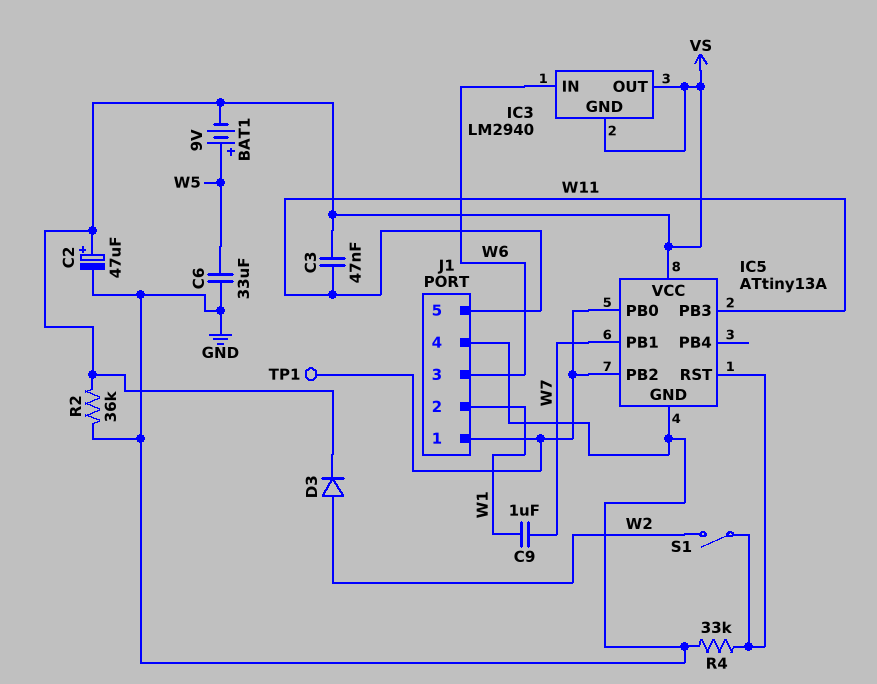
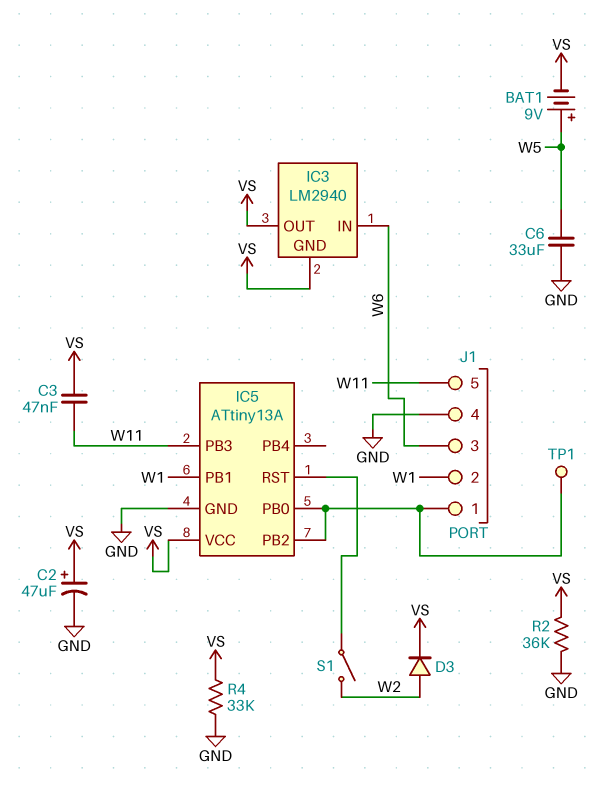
C9: 1uF (W1, W7) -> none
IC5 pin PB1: W7 -> W1
R4: 33k (GND, IC5/RST) -> 33k (GND, VS)

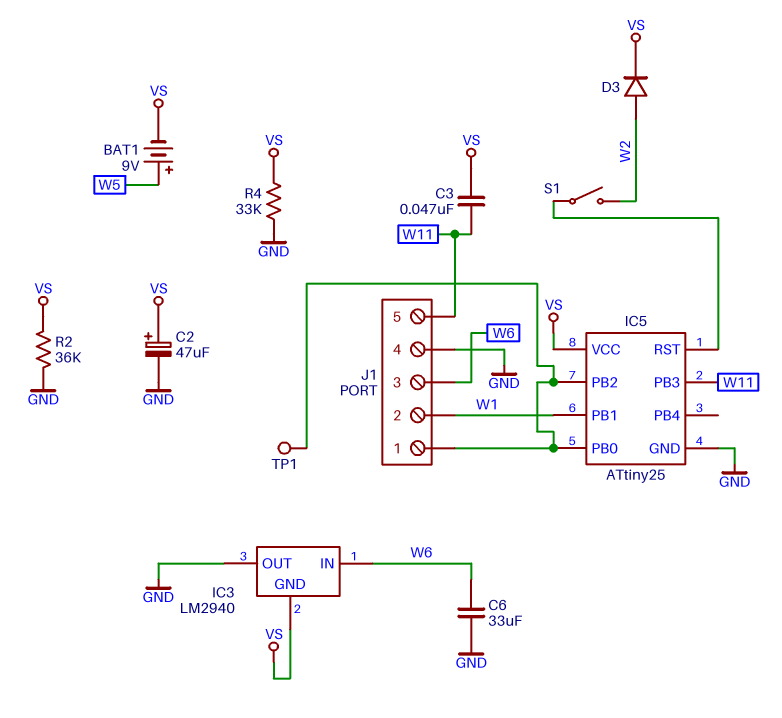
C6: 33uF (GND, W5) -> 33uF (GND, W6)
IC3 pin OUT: VS -> GND
IC5: ATtiny13A -> ATtiny25

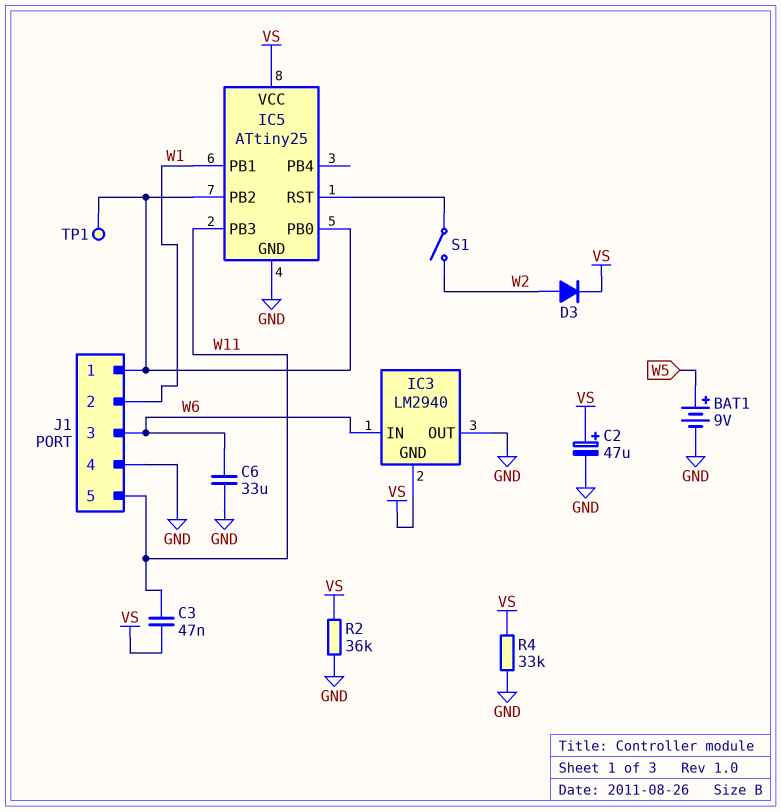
BAT1: 9V (plus W5, minus VS) -> 9V (plus W5, minus GND)

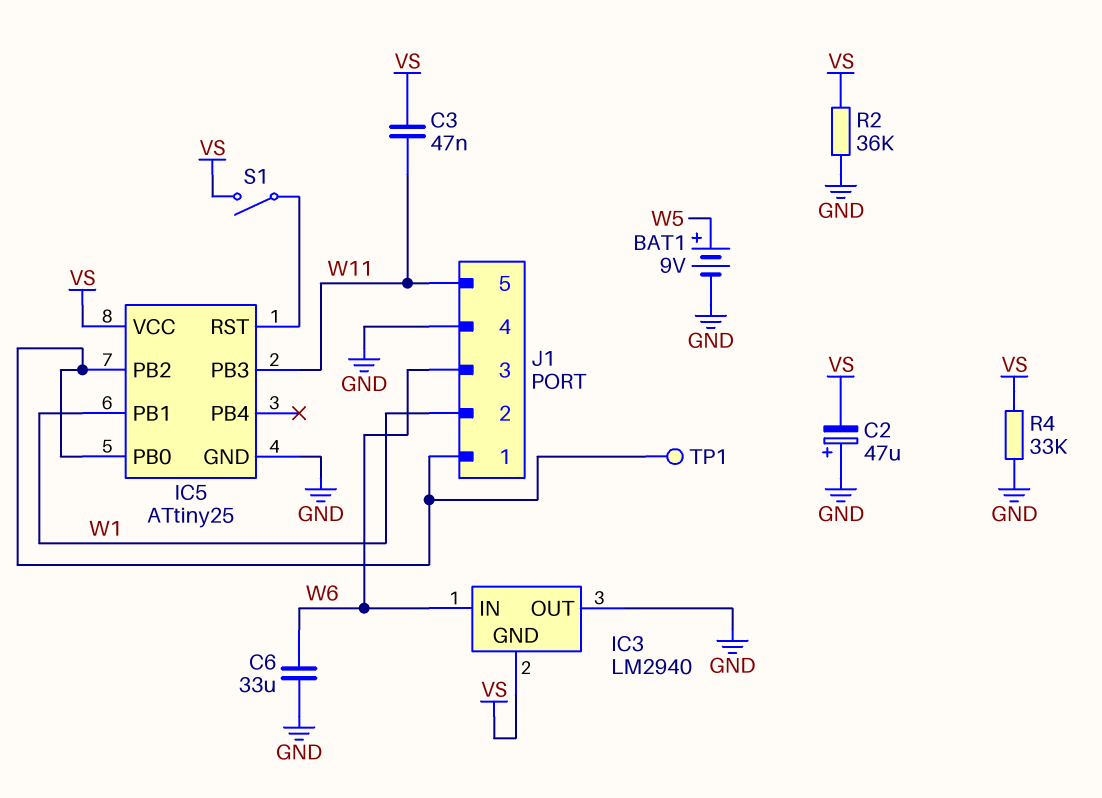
C2: 47uF (plus VS, minus GND) -> 47uF (plus GND, minus VS)
D3: diode (A W2, K VS) -> none
S1: switch (IC5/RST, W2) -> switch (IC5/RST, VS)

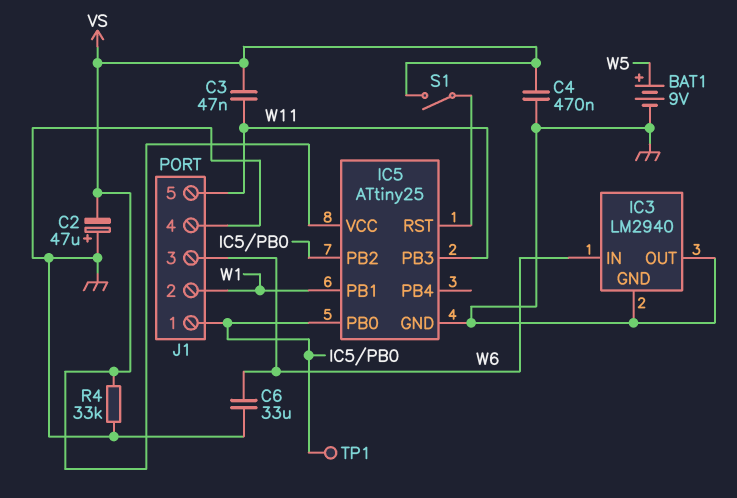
C4: none -> 470nF (GND, VS)
IC3 pin GND: VS -> GND
R2: 36k (GND, VS) -> none

